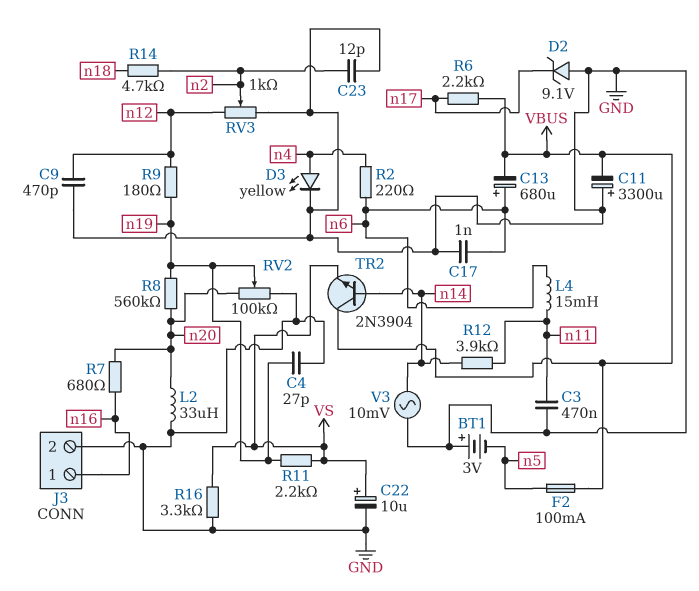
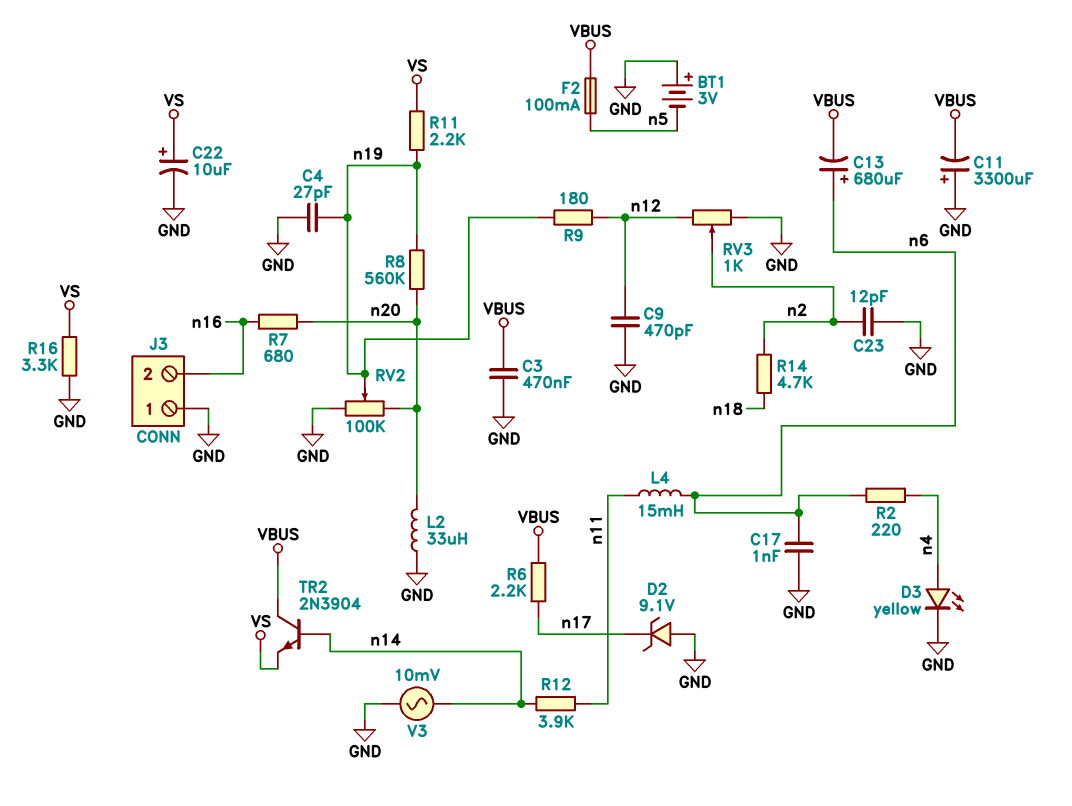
C3: 470nF (GND, n11) -> 470nF (GND, VBUS)
J3 pin 1: n16 -> GND
J3 pin 2: GND -> n16

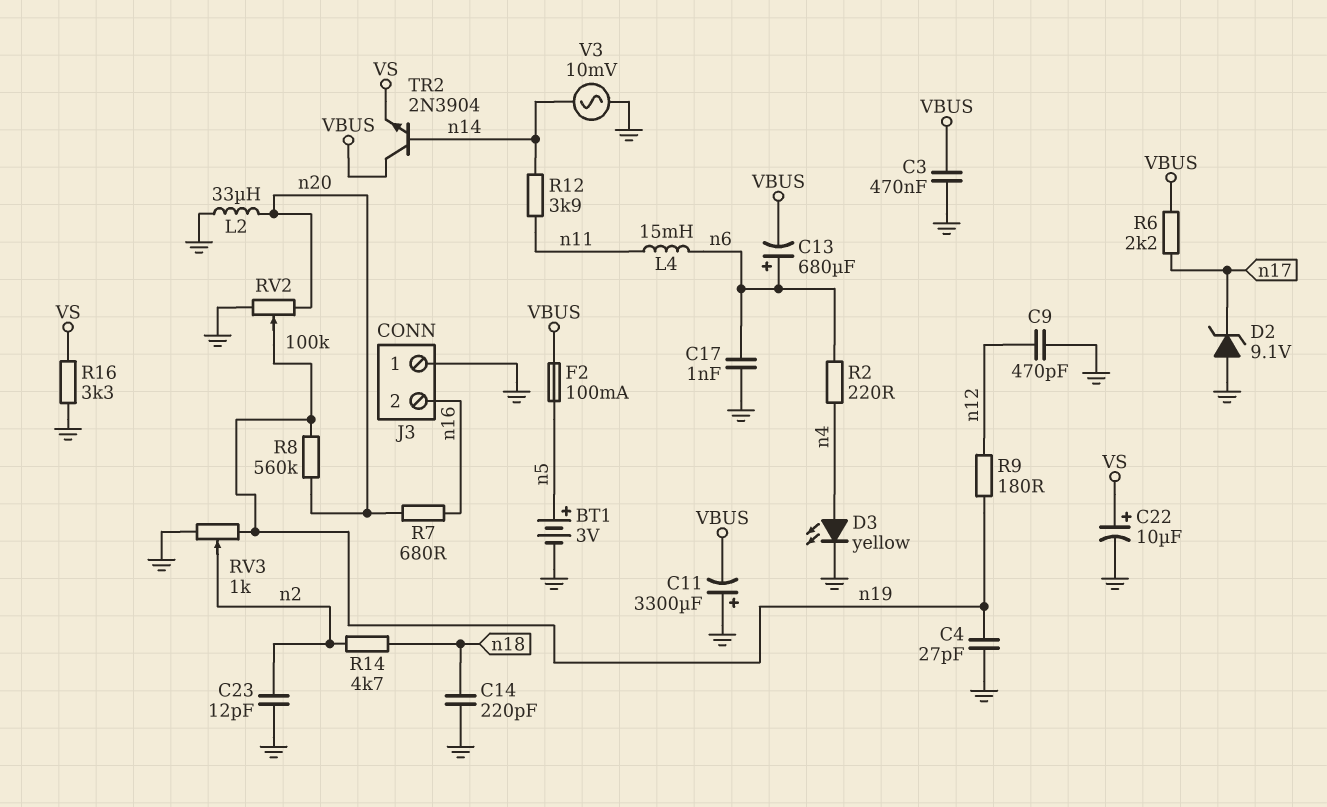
BT1: 3V (plus GND, minus n5) -> 3V (plus n5, minus GND)
C14: none -> 220pF (GND, n18)
R11: 2.2k (VS, n19) -> none
RV3: 1k (GND, n12, wiper n2) -> 1k (GND, n19, wiper n2)

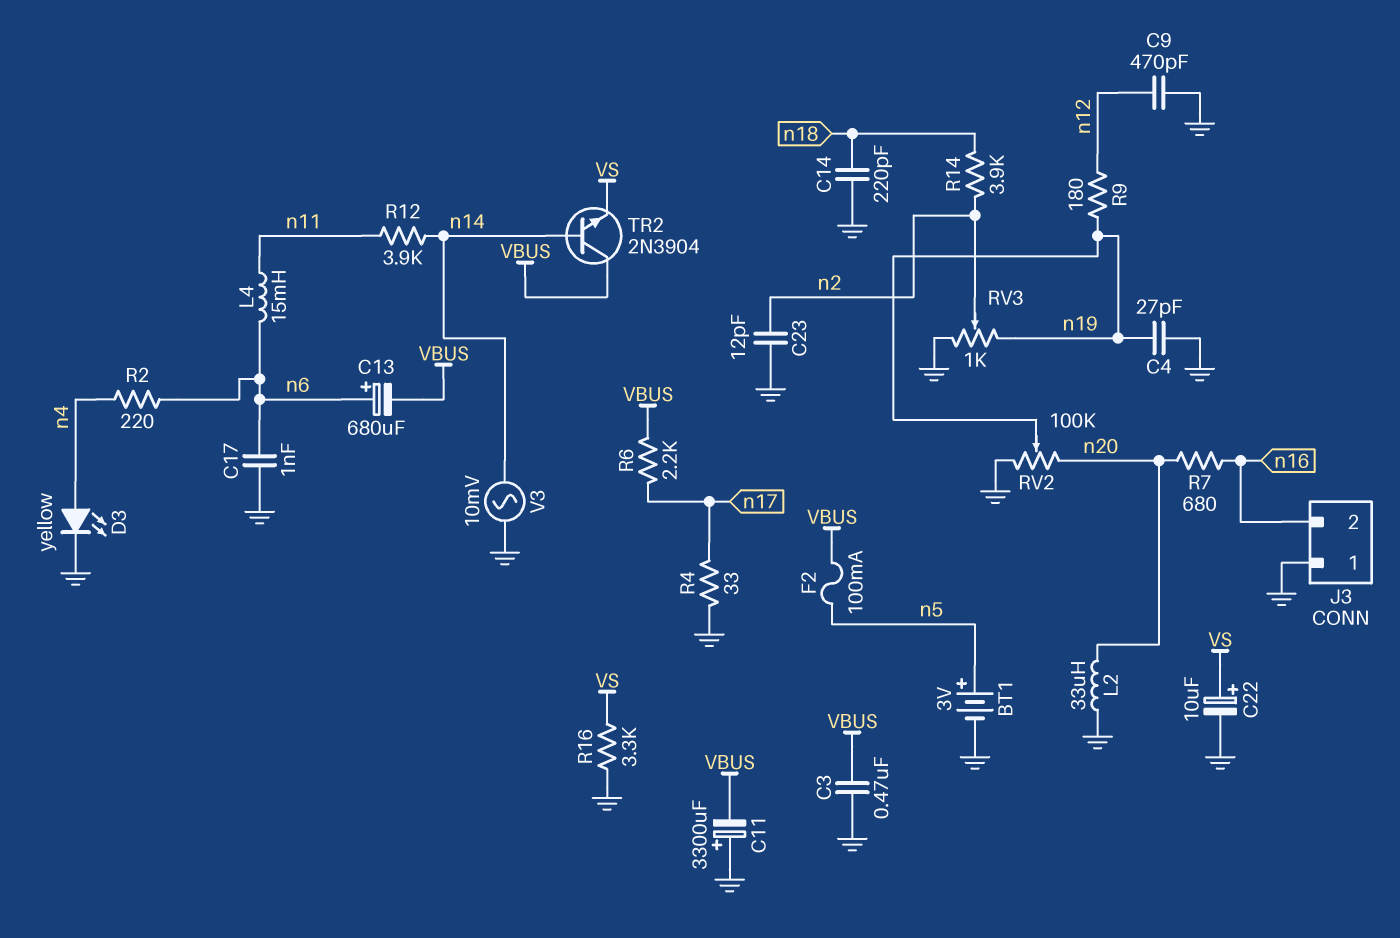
D2: zener 9.1V (A GND, K n17) -> none
R4: none -> 33 (GND, n17)
R8: 560k (n19, n20) -> none
R14: 4.7k (n2, n18) -> 3.9k (n2, n18)

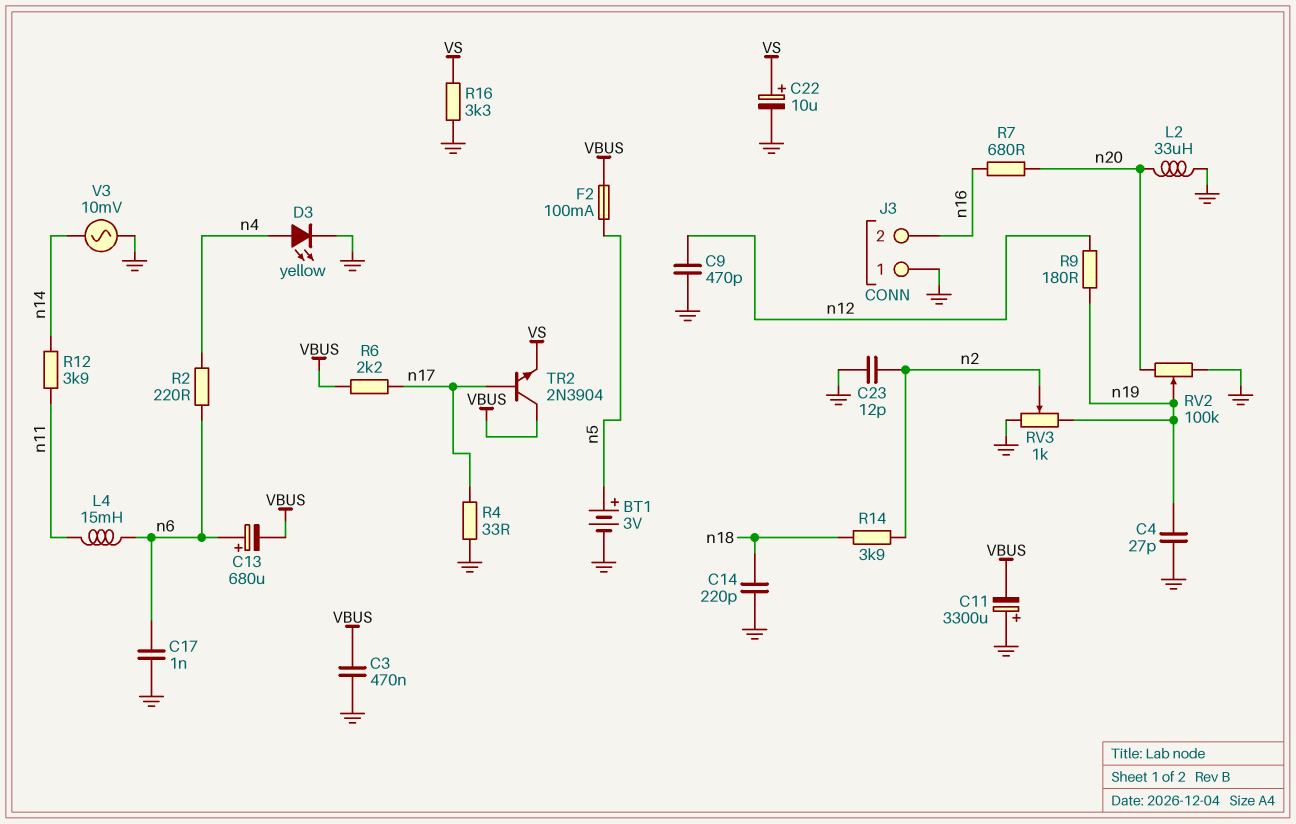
TR2: NPN 2N3904 (B n14, C VBUS, E VS) -> NPN 2N3904 (B n17, C VBUS, E VS)

